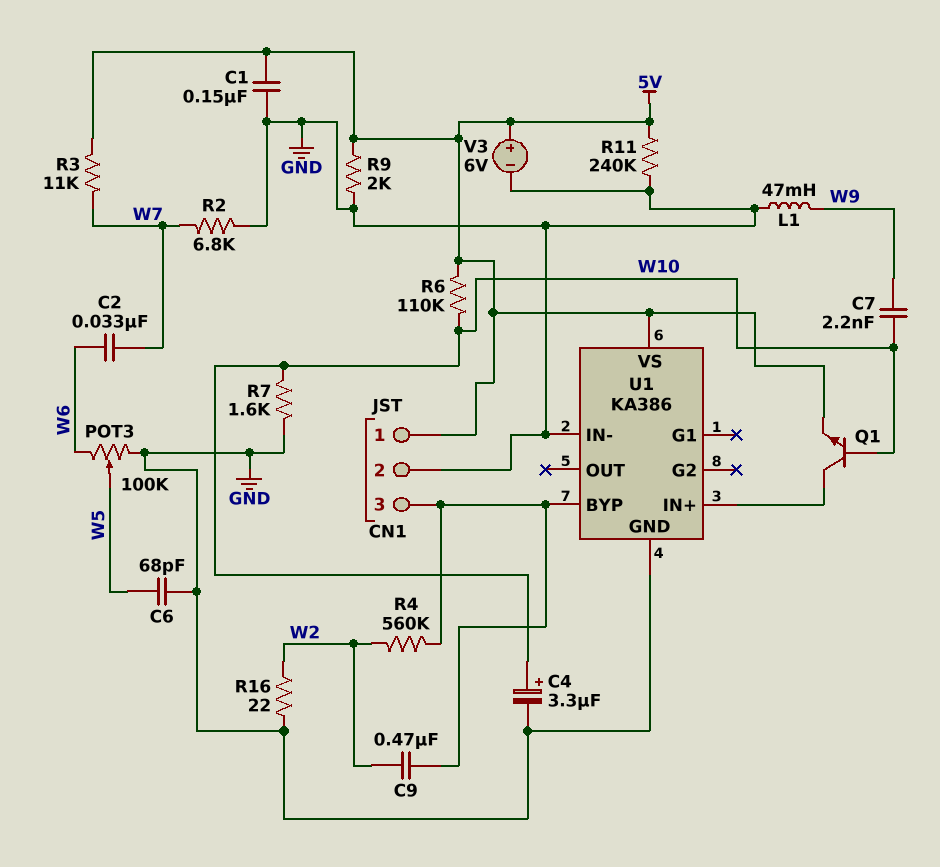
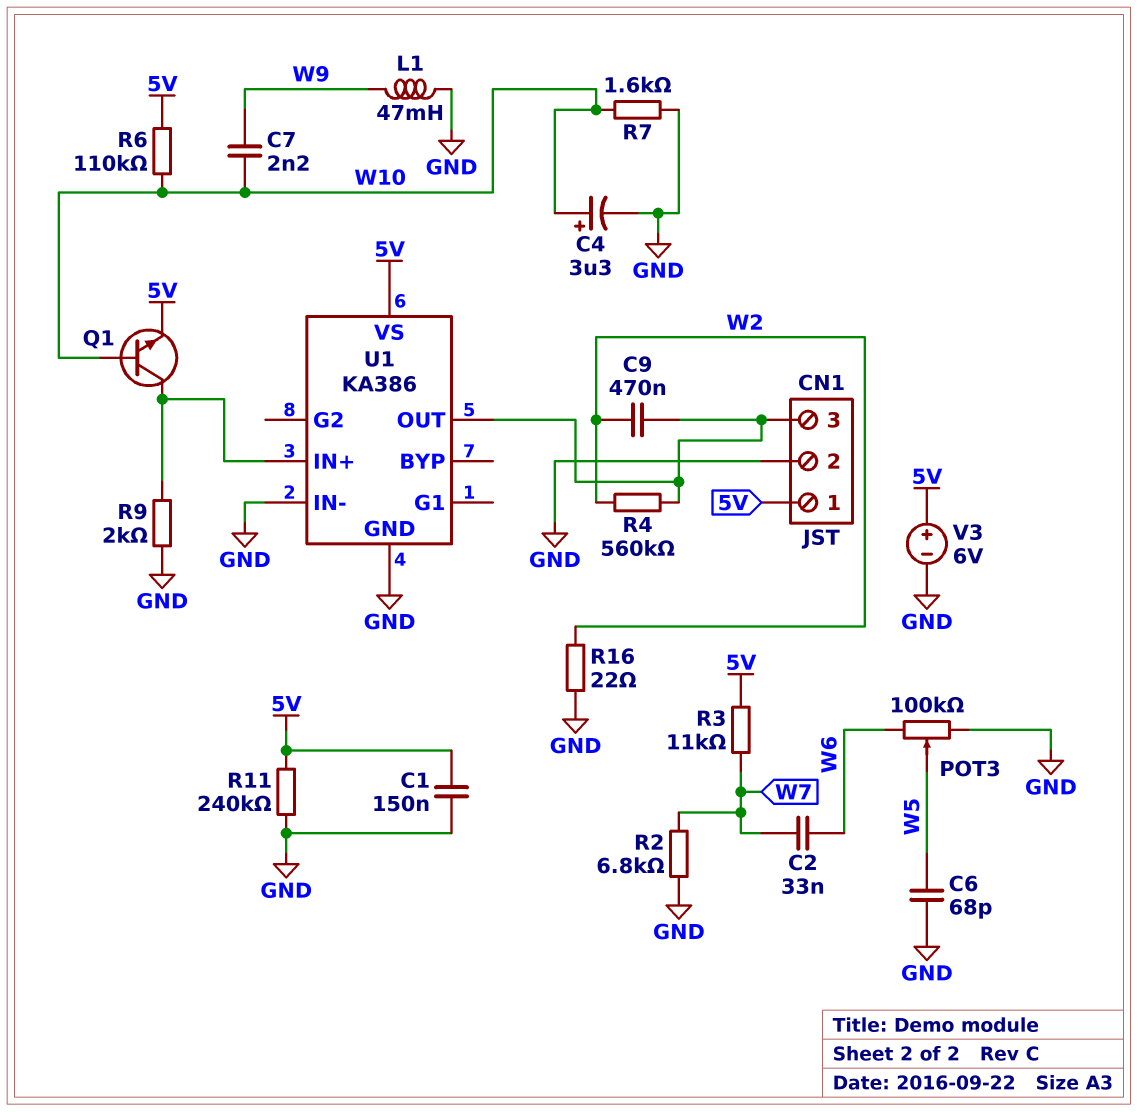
R9: 2k (5V, GND) -> 2k (GND, U1/IN+)
U1 pin BYP: CN1/3 -> none
U1 pin OUT: none -> CN1/3

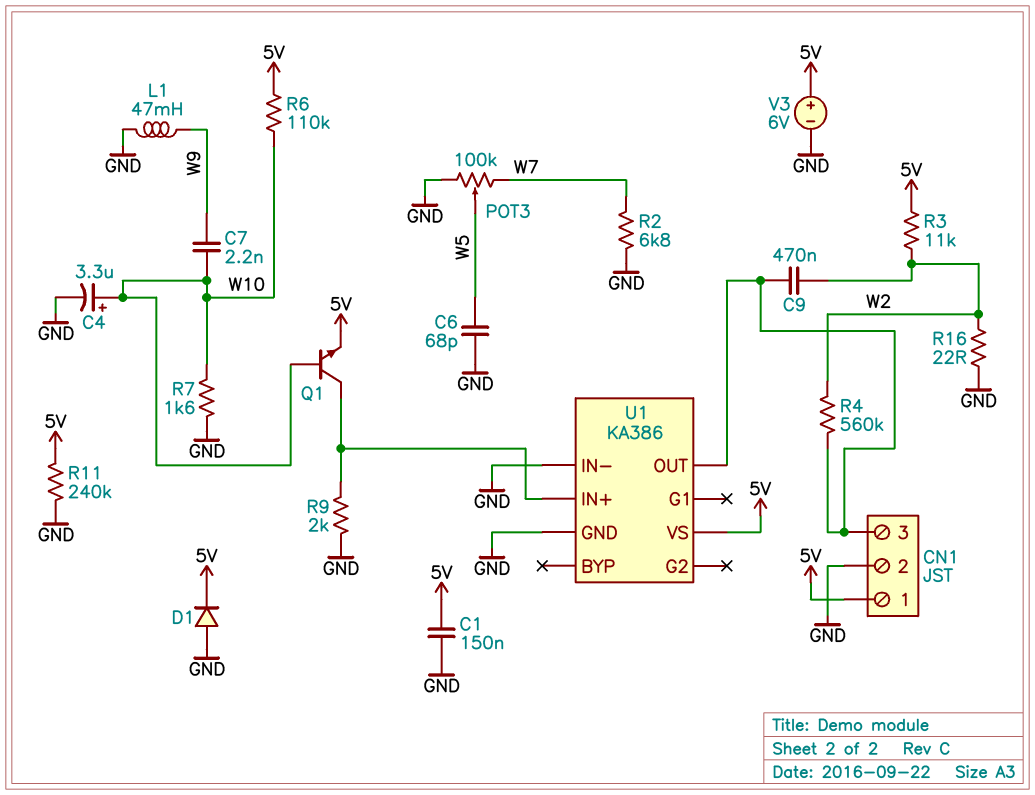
C2: 33nF (W6, W7) -> none
D1: none -> diode (A GND, K 5V)
POT3: 100k (GND, W6, wiper W5) -> 100k (GND, W7, wiper W5)
R3: 11k (5V, W7) -> 11k (5V, W2)

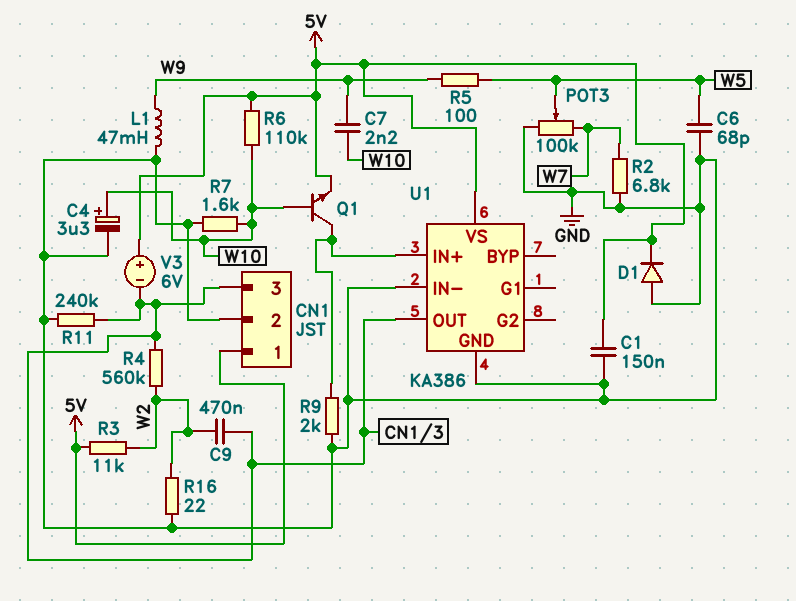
R5: none -> 100 (W5, W9)
R11: 240k (5V, GND) -> 240k (CN1/3, GND)
V3: 6V (plus 5V, minus GND) -> 6V (plus 5V, minus CN1/3)

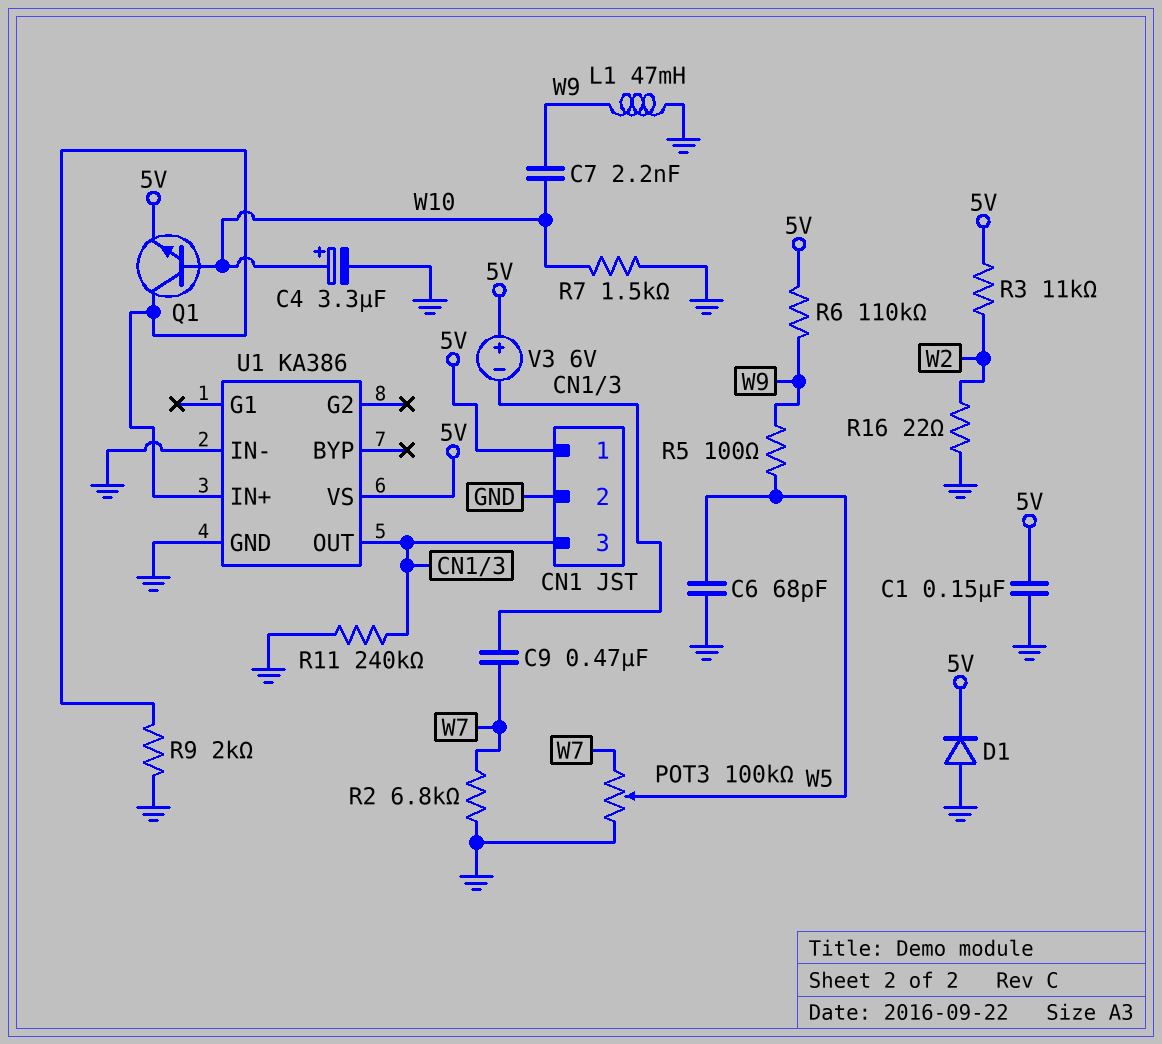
C9: 470nF (CN1/3, W2) -> 470nF (CN1/3, W7)
R4: 560k (CN1/3, W2) -> none
R6: 110k (5V, W10) -> 110k (5V, W9)
R7: 1.6k (GND, W10) -> 1.5k (GND, W10)

